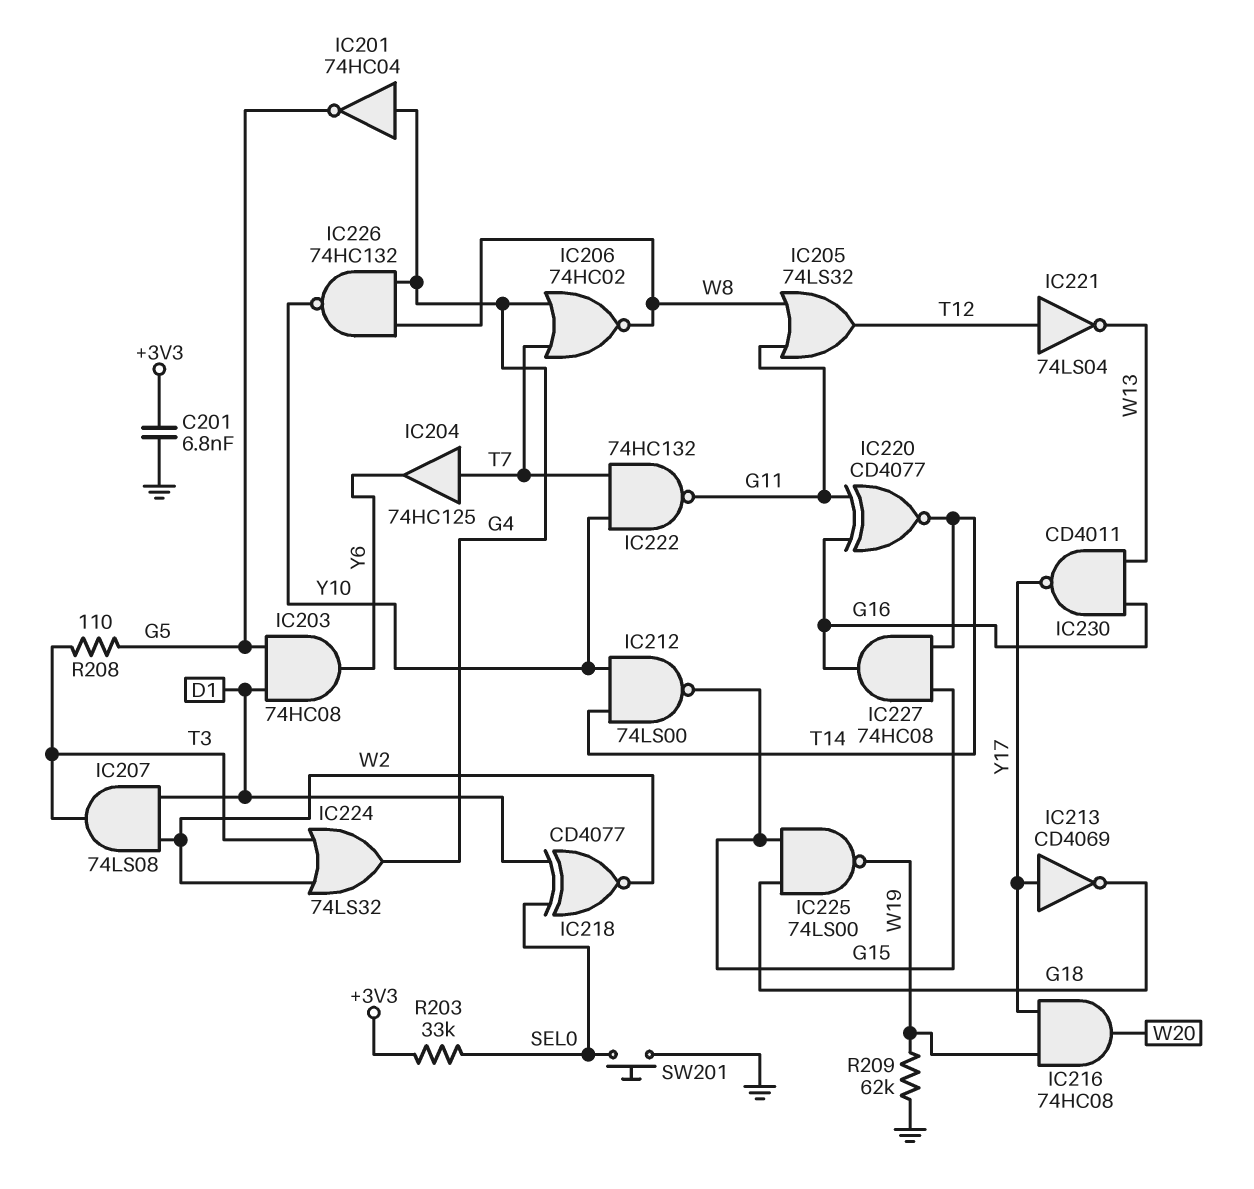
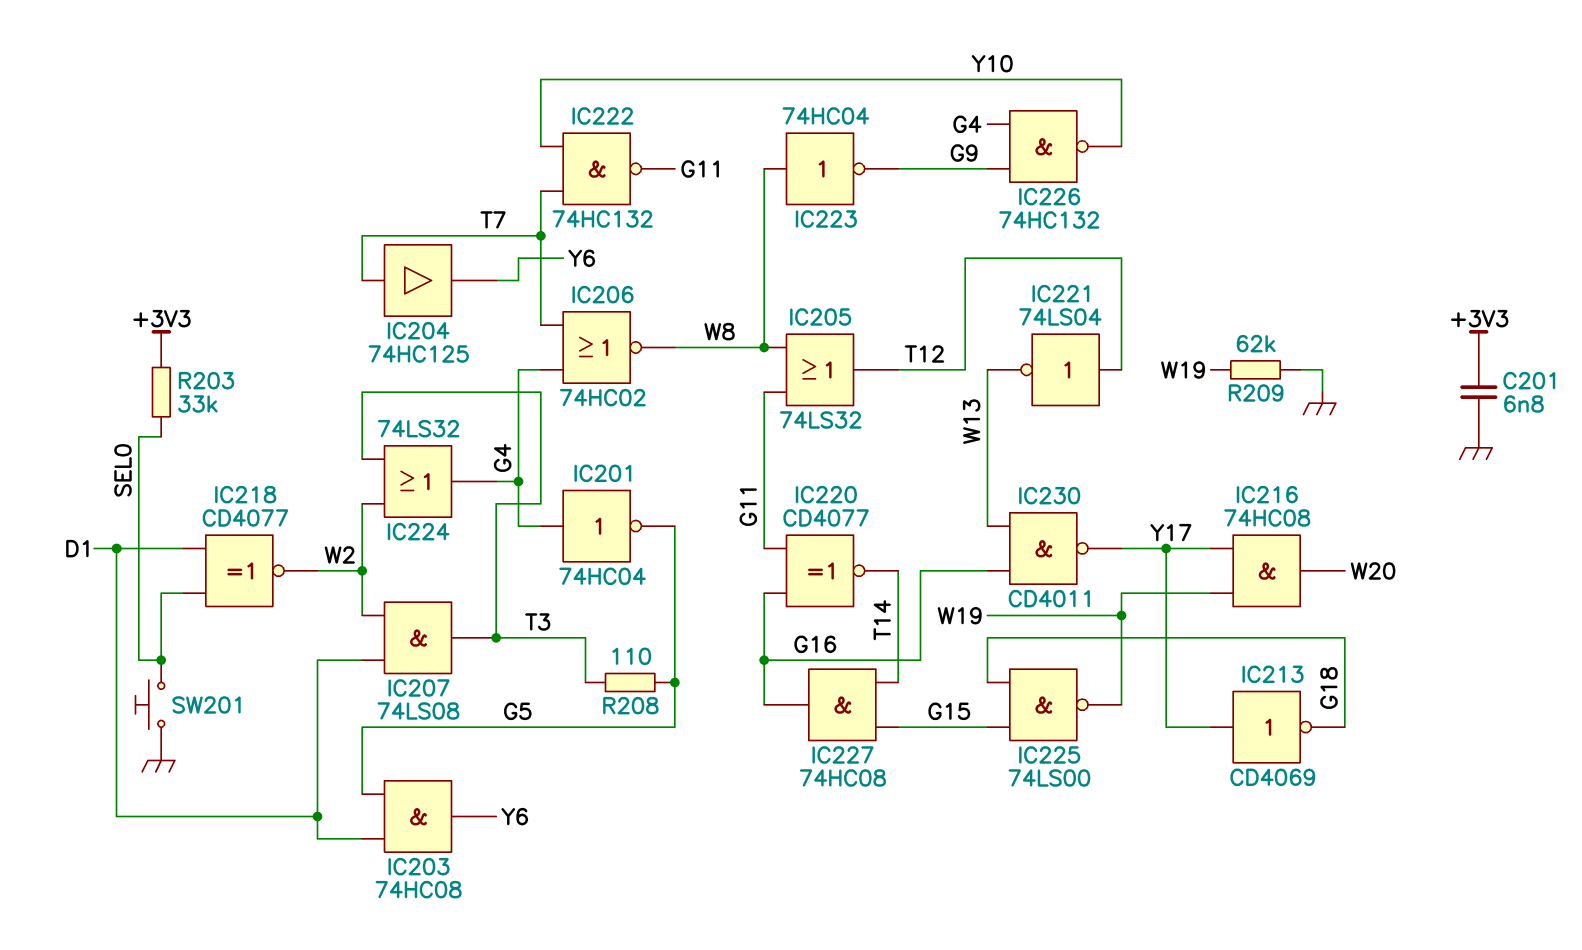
IC212: NAND 74LS00 (in T14, in Y10, out G15) -> none
IC223: none -> NOT 74HC04 (in W8, out G9)
IC226: NAND 74HC132 (in G4, in W8, out Y10) -> NAND 74HC132 (in G4, in G9, out Y10)

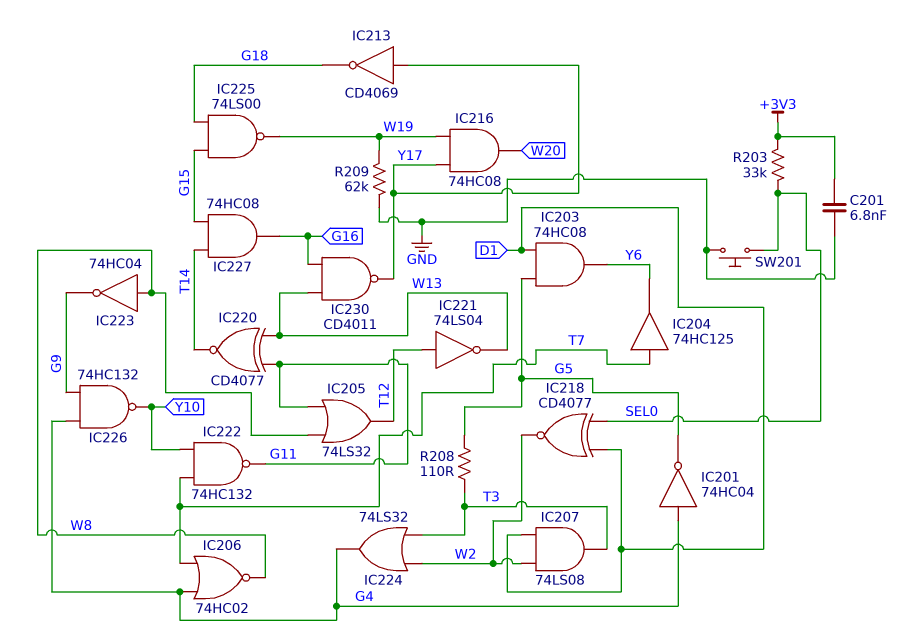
IC220: XNOR CD4077 (in G11, in G16, out T14) -> XNOR CD4077 (in G11, in W13, out T14)

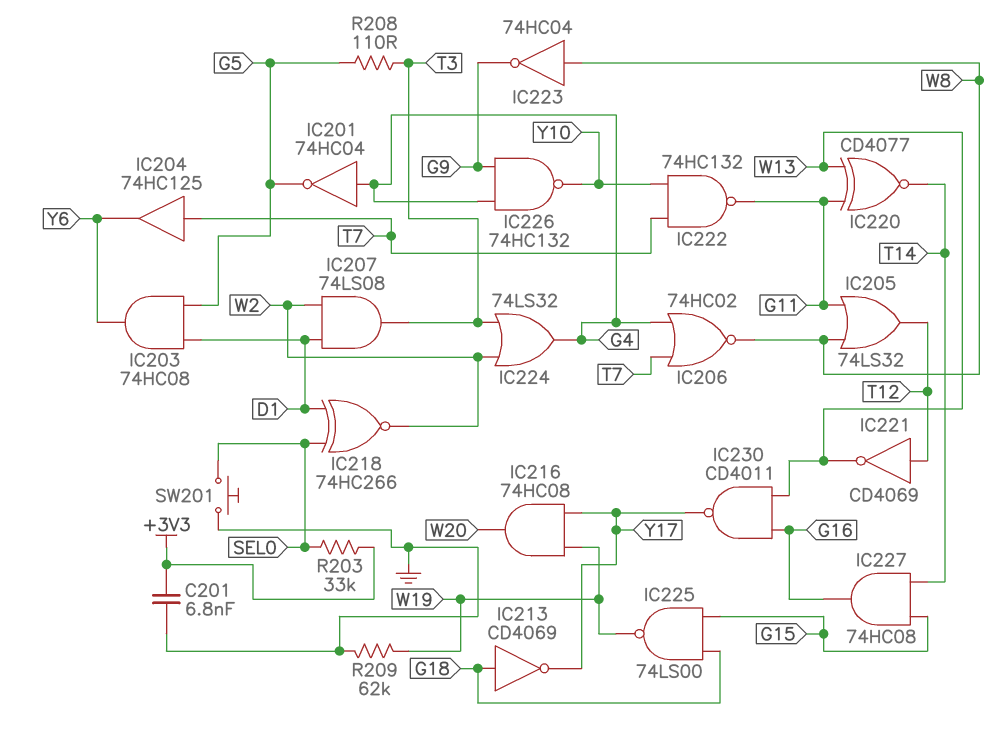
IC213: NOT CD4069 (in Y17, out G18) -> NOT CD4069 (in G18, out Y17)
IC218: XNOR CD4077 (in D1, in SEL0, out W2) -> XNOR 74HC266 (in D1, in SEL0, out W2)
IC221: NOT 74LS04 (in T12, out W13) -> NOT CD4069 (in T12, out W13)

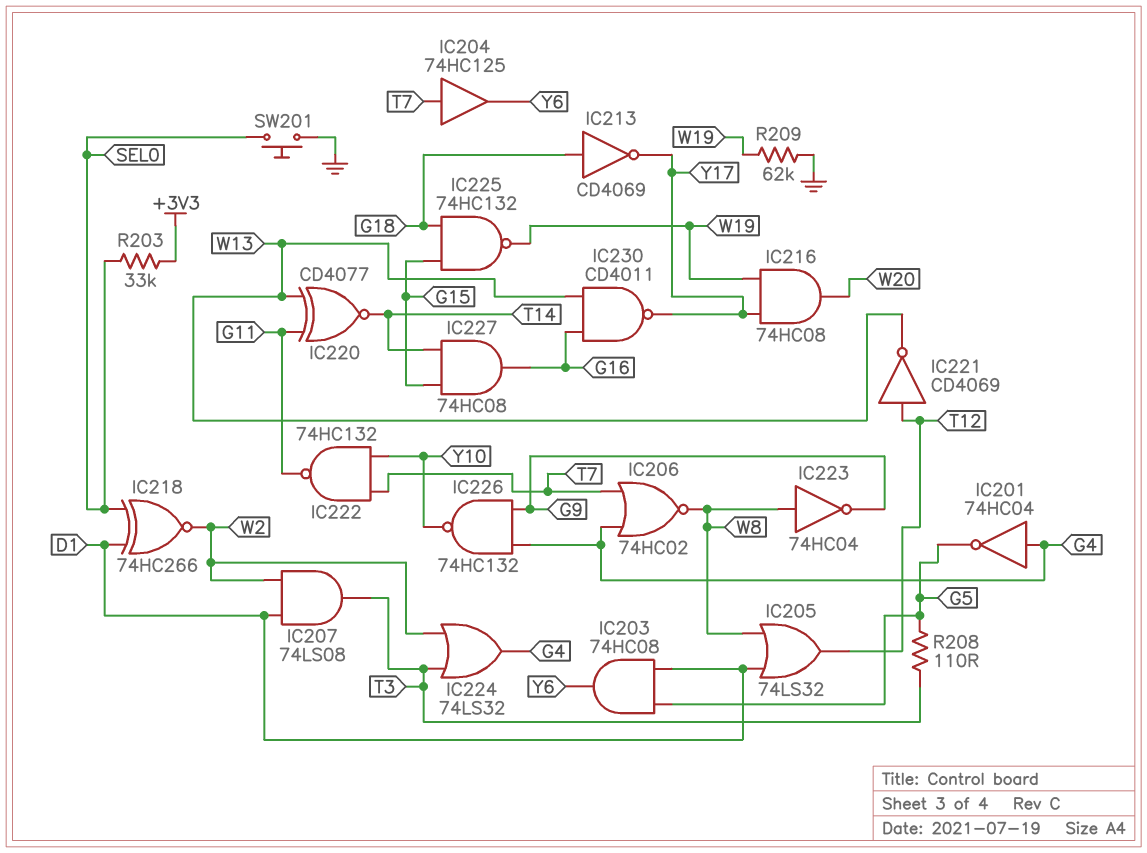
C201: 6.8nF (+3V3, GND) -> none
IC205: OR 74LS32 (in G11, in W8, out T12) -> OR 74LS32 (in D1, in W8, out T12)
IC225: NAND 74LS00 (in G15, in G18, out W19) -> NAND 74HC132 (in G15, in G18, out W19)

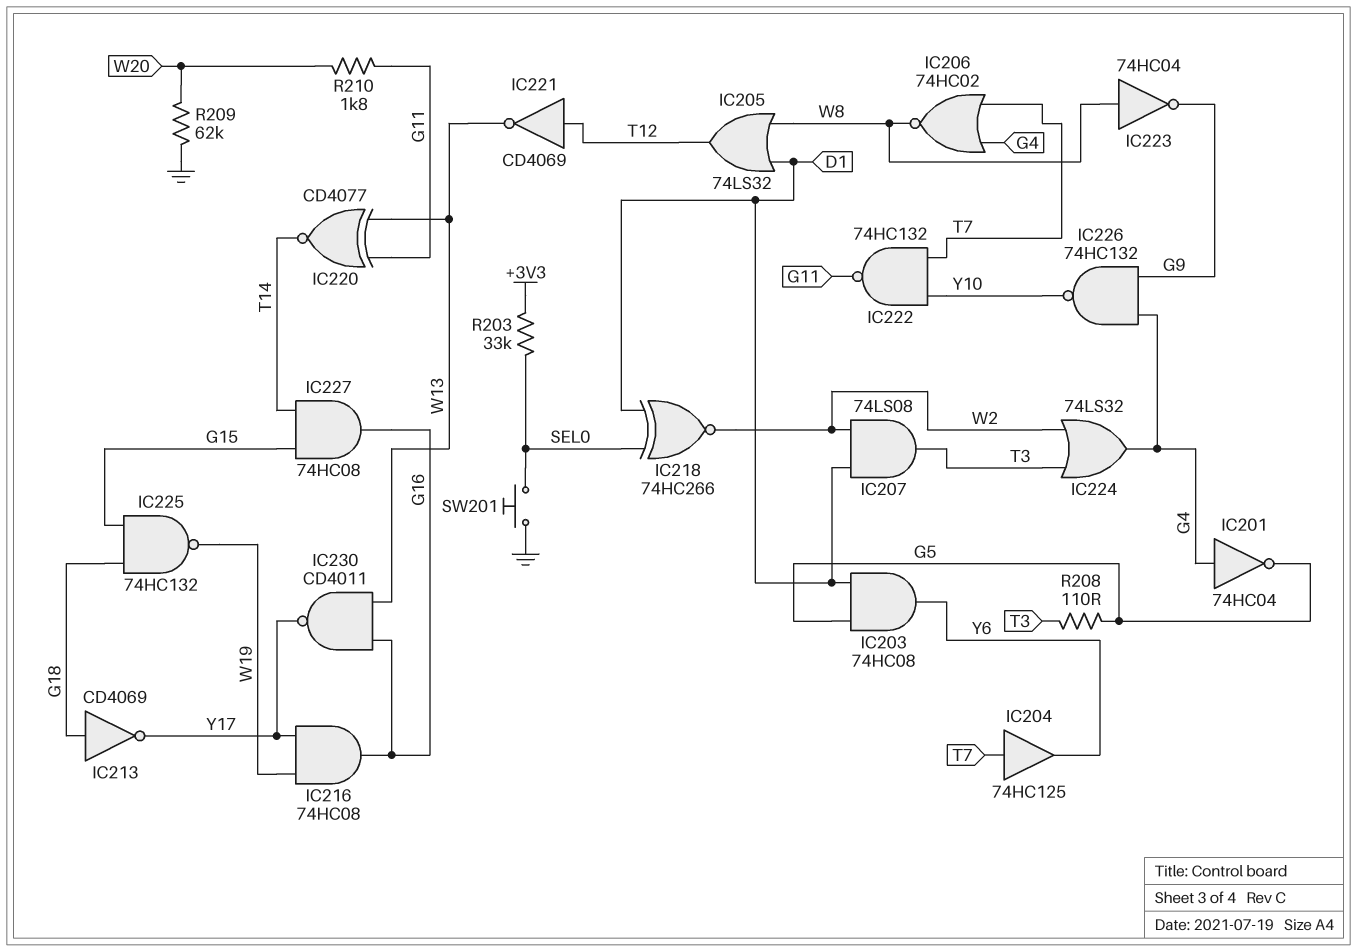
IC216: AND 74HC08 (in W19, in Y17, out W20) -> AND 74HC08 (in W19, in Y17, out G16)
R209: 62k (GND, W19) -> 62k (GND, W20)
R210: none -> 1.8k (G11, W20)

